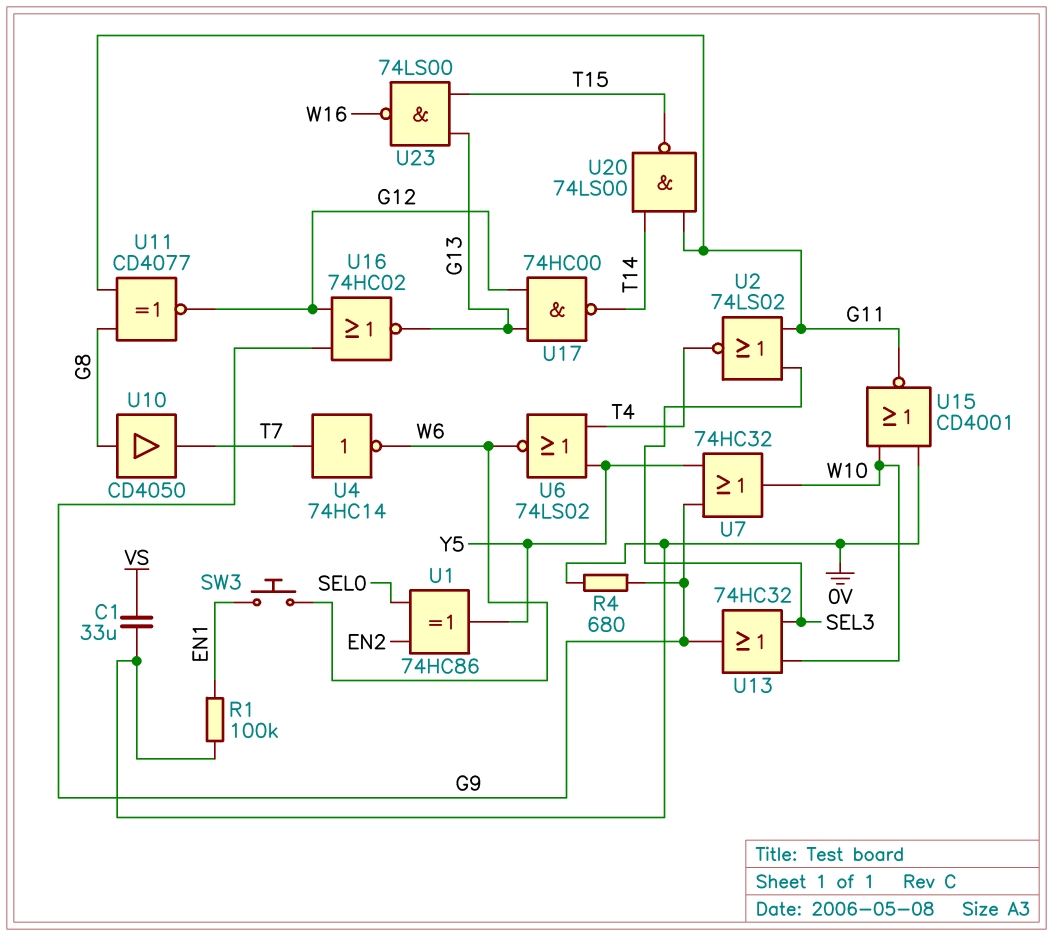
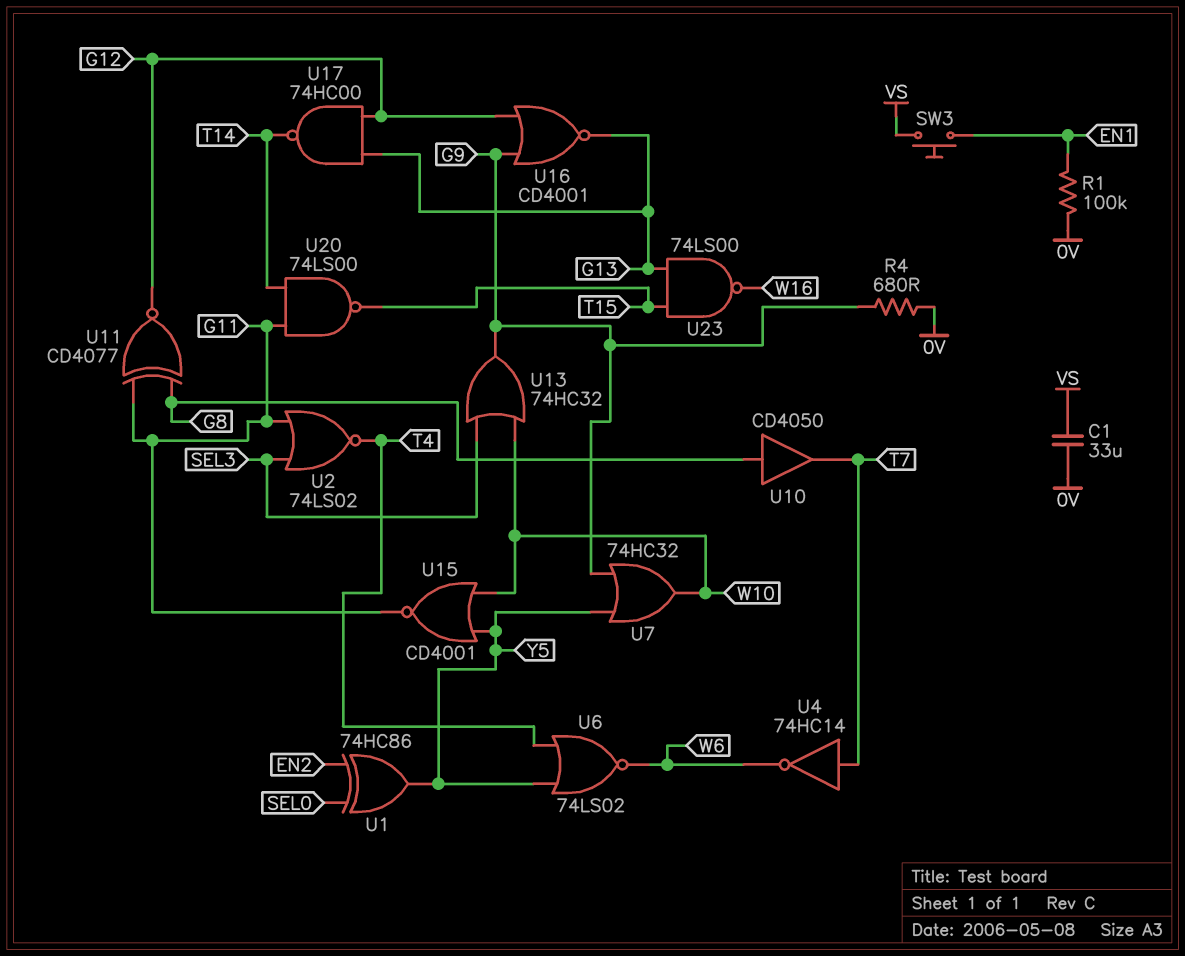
SW3: button (EN1, W6) -> button (EN1, VS)
U15: NOR CD4001 (in 0V, in W10, out G11) -> NOR CD4001 (in W10, in Y5, out G11)
U16: NOR 74HC02 (in G9, in G12, out G13) -> NOR CD4001 (in G9, in G12, out G13)

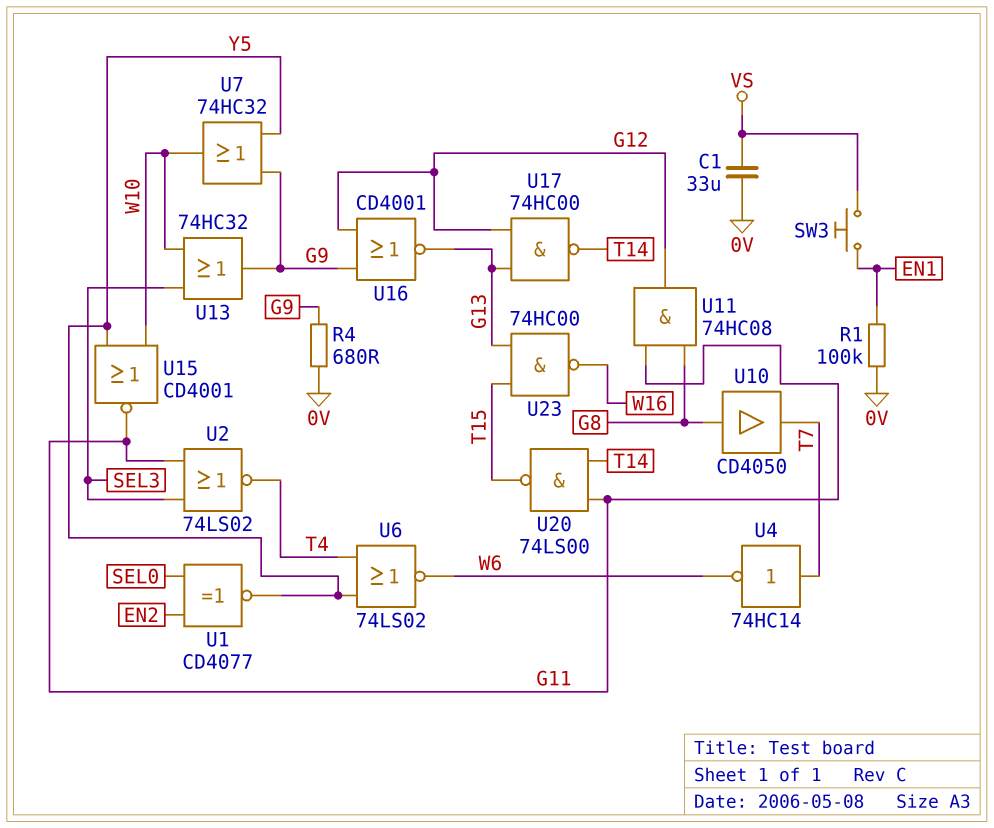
U1: XOR 74HC86 (in EN2, in SEL0, out Y5) -> XNOR CD4077 (in EN2, in SEL0, out Y5)
U11: XNOR CD4077 (in G8, in G11, out G12) -> AND 74HC08 (in G8, in G11, out G12)
U23: NAND 74LS00 (in G13, in T15, out W16) -> NAND 74HC00 (in G13, in T15, out W16)

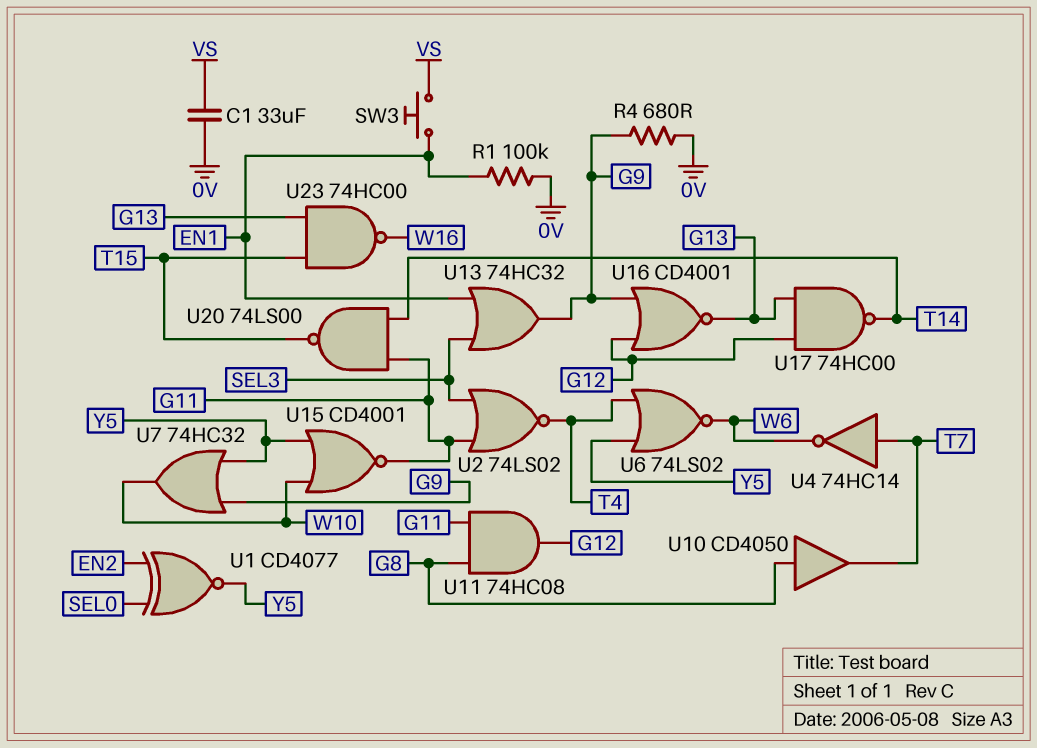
U13: OR 74HC32 (in SEL3, in W10, out G9) -> OR 74HC32 (in EN1, in SEL3, out G9)

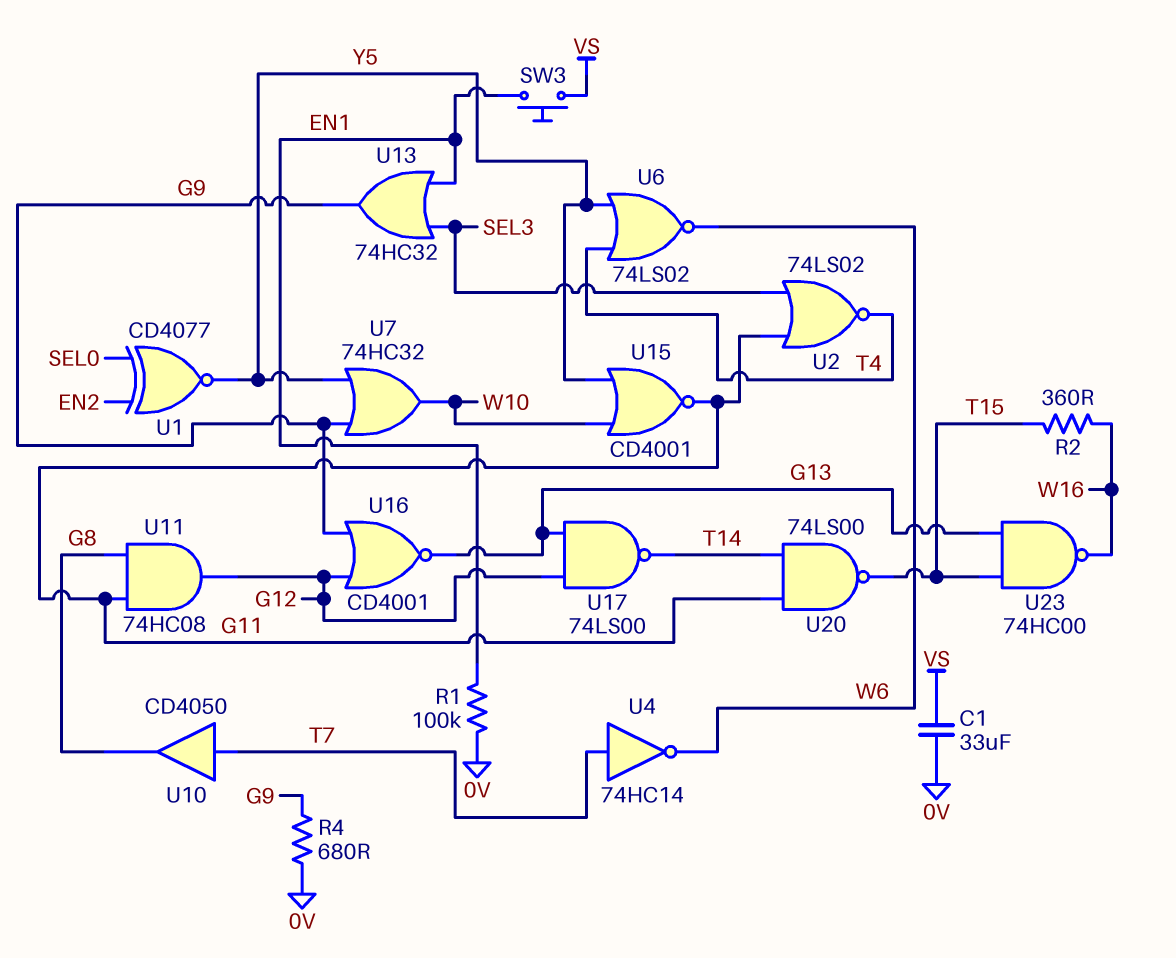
R2: none -> 360 (T15, W16)
U10: buffer CD4050 (in G8, out T7) -> buffer CD4050 (in T7, out G8)
U17: NAND 74HC00 (in G12, in G13, out T14) -> NAND 74LS00 (in G12, in G13, out T14)

